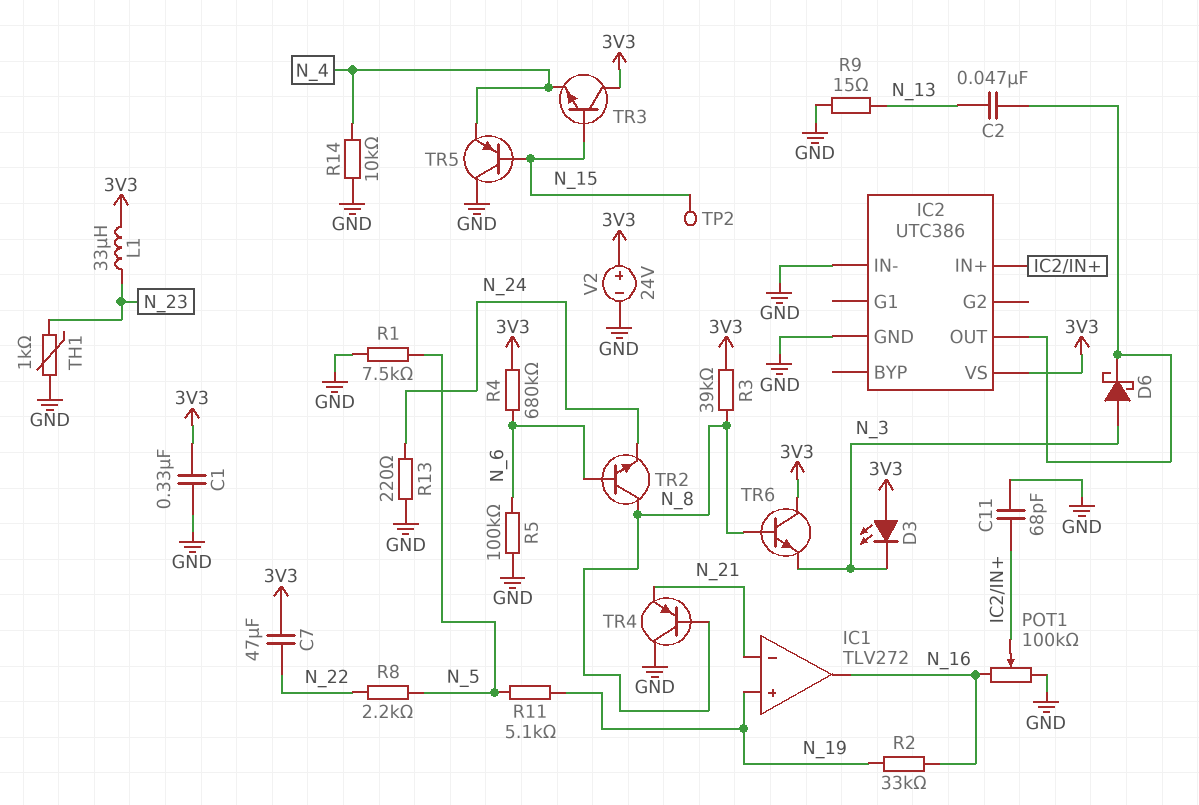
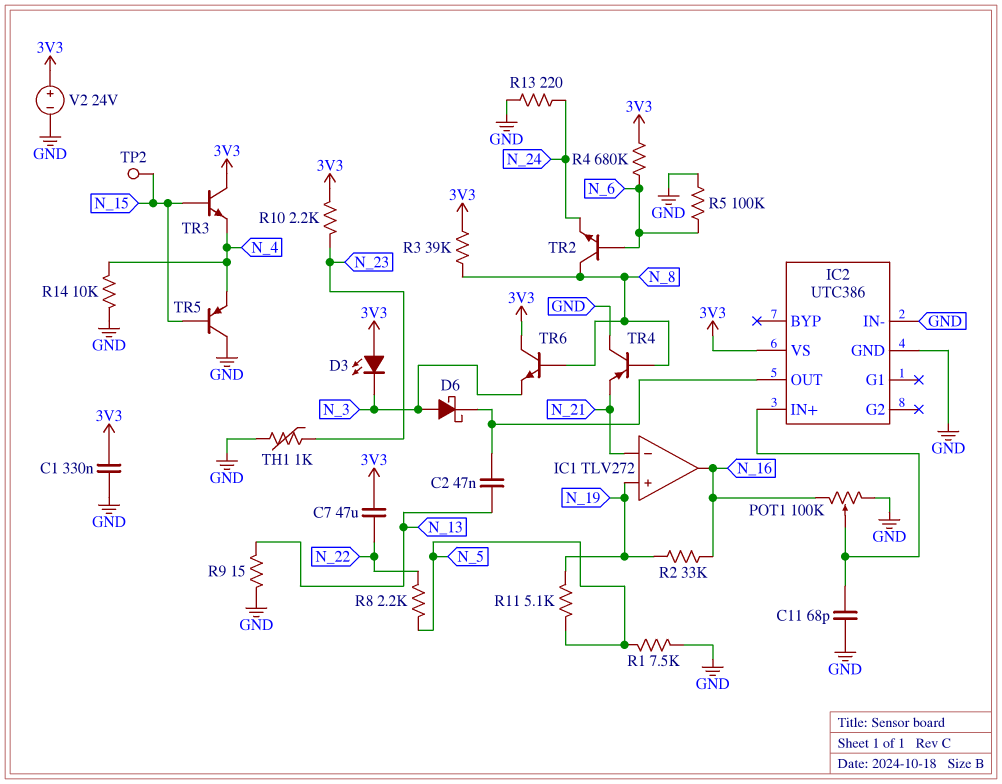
L1: 33uH (3V3, N_23) -> none
R10: none -> 2.2k (3V3, N_23)

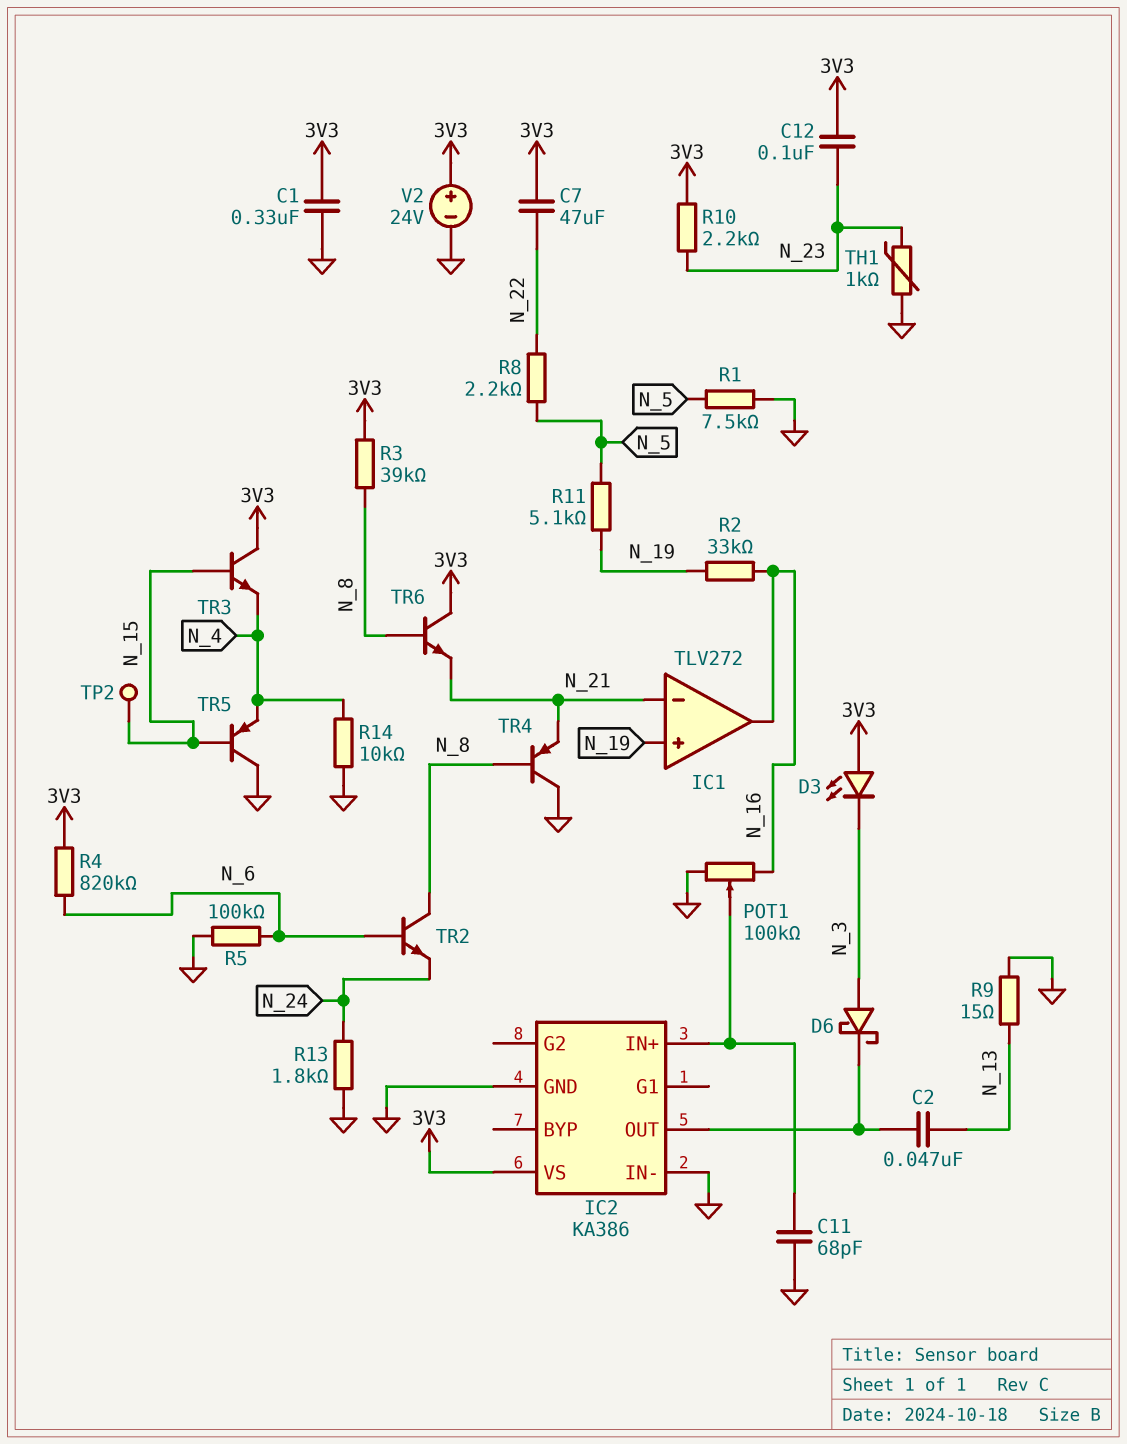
C12: none -> 100nF (3V3, N_23)
IC2: UTC386 -> KA386
R4: 680k (3V3, N_6) -> 820k (3V3, N_6)
R13: 220 (GND, N_24) -> 1.8k (GND, N_24)
TR6: NPN (B N_8, C 3V3, E N_3) -> NPN (B N_8, C 3V3, E N_21)

